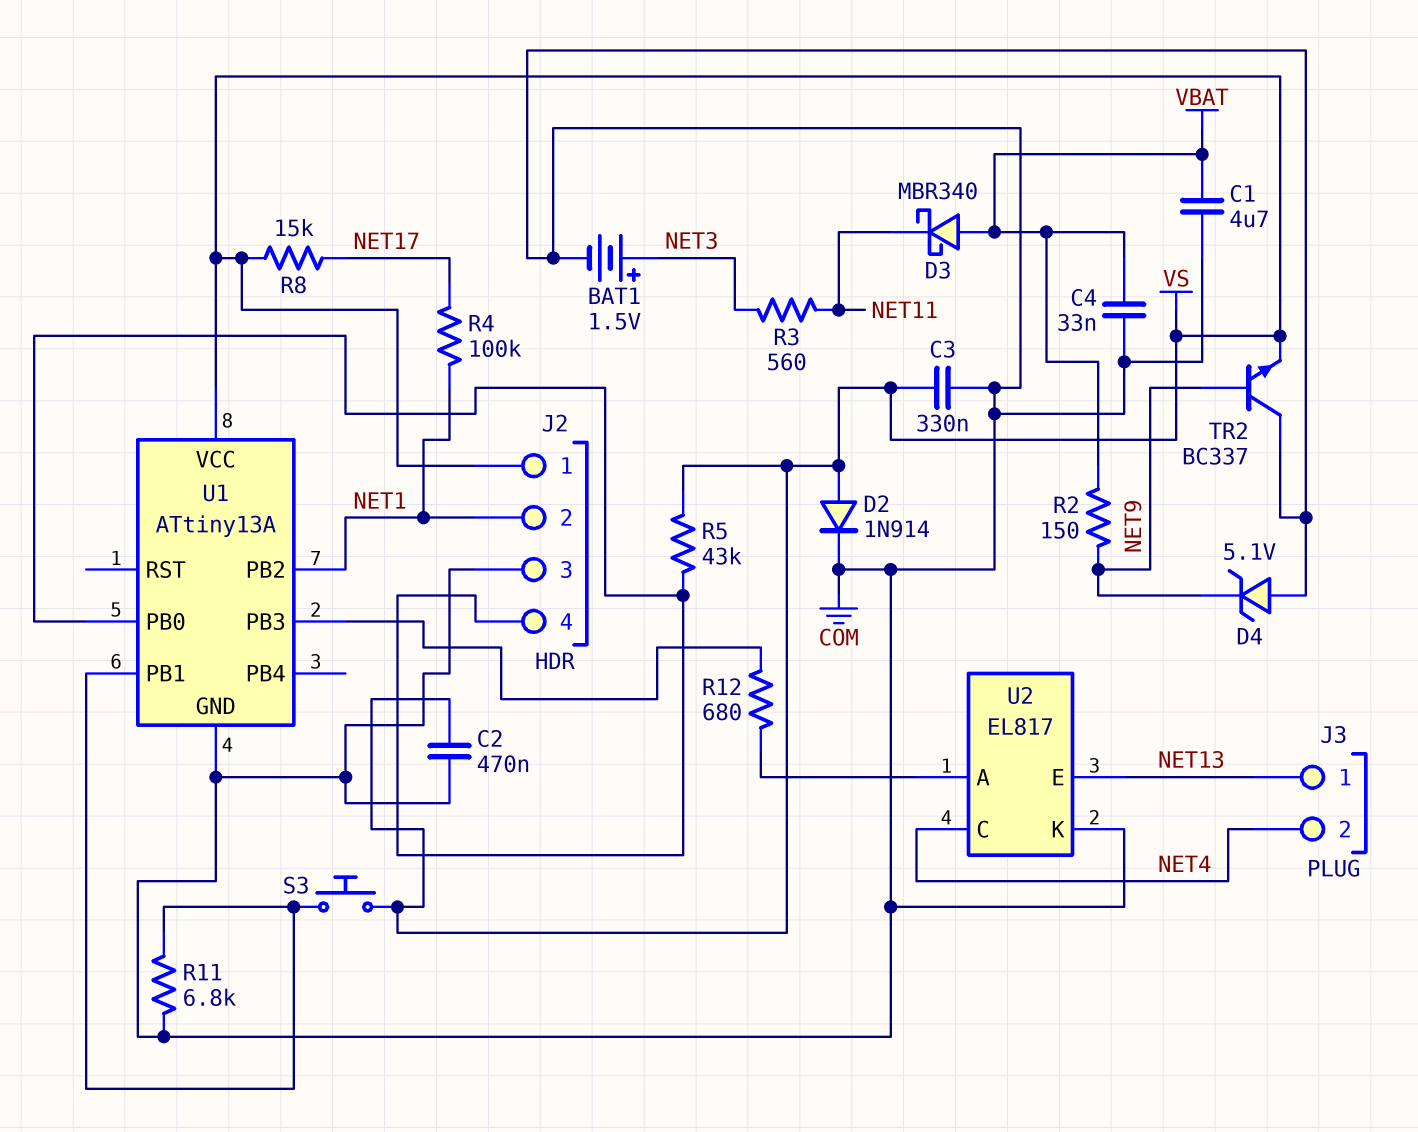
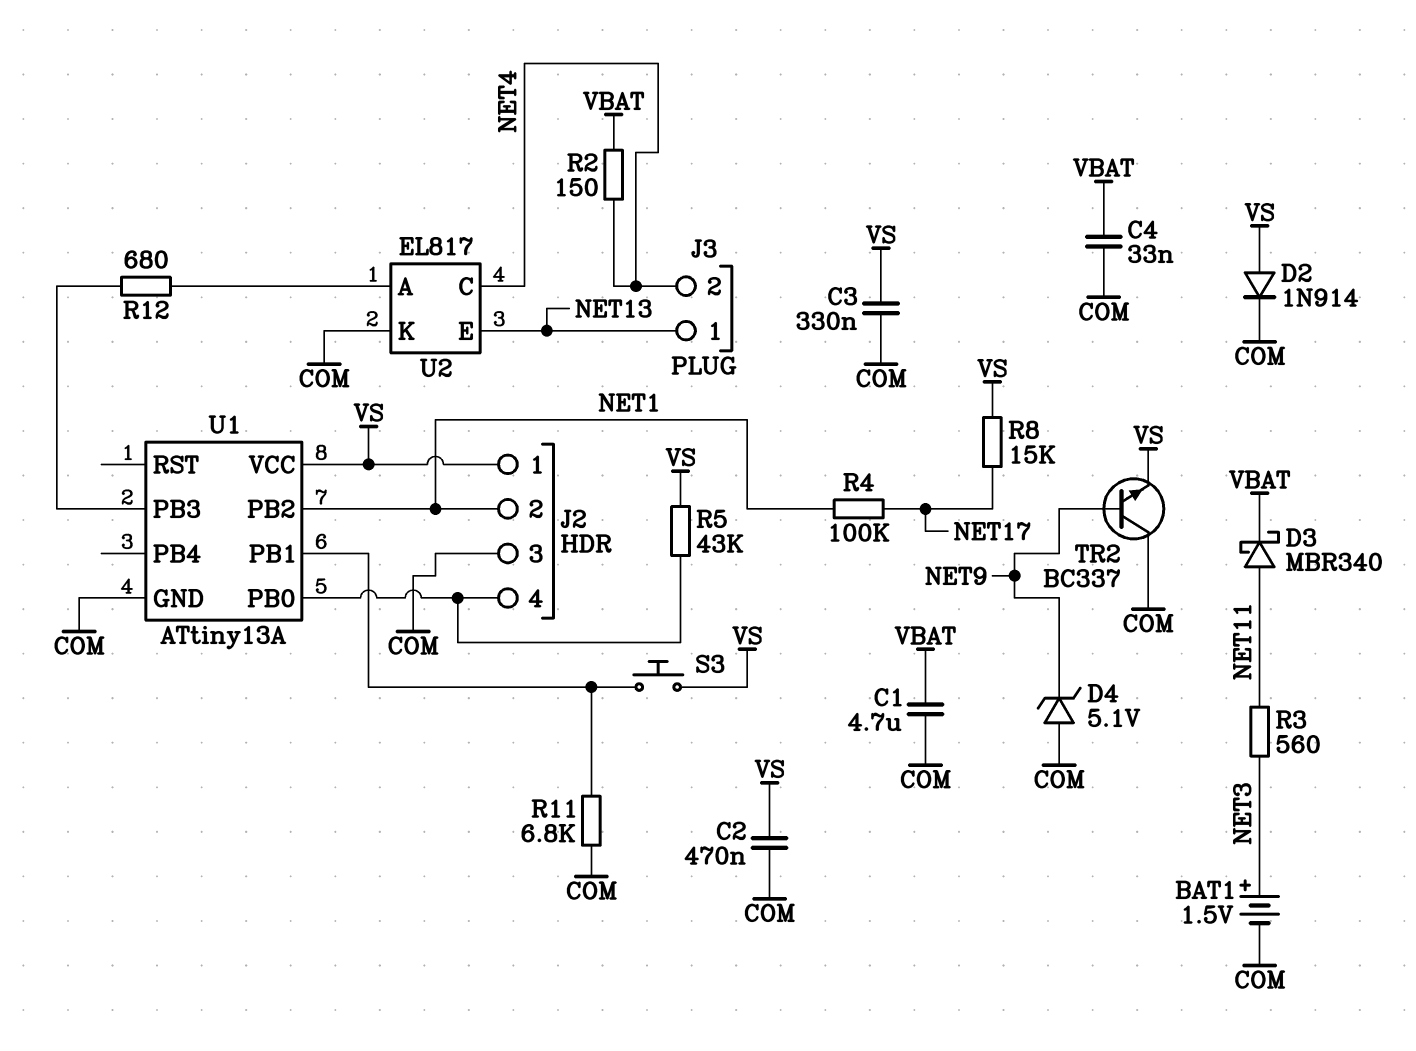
D3: schottky MBR340 (A VBAT, K NET11) -> schottky MBR340 (A NET11, K VBAT)
R2: 150 (NET9, VBAT) -> 150 (NET4, VBAT)

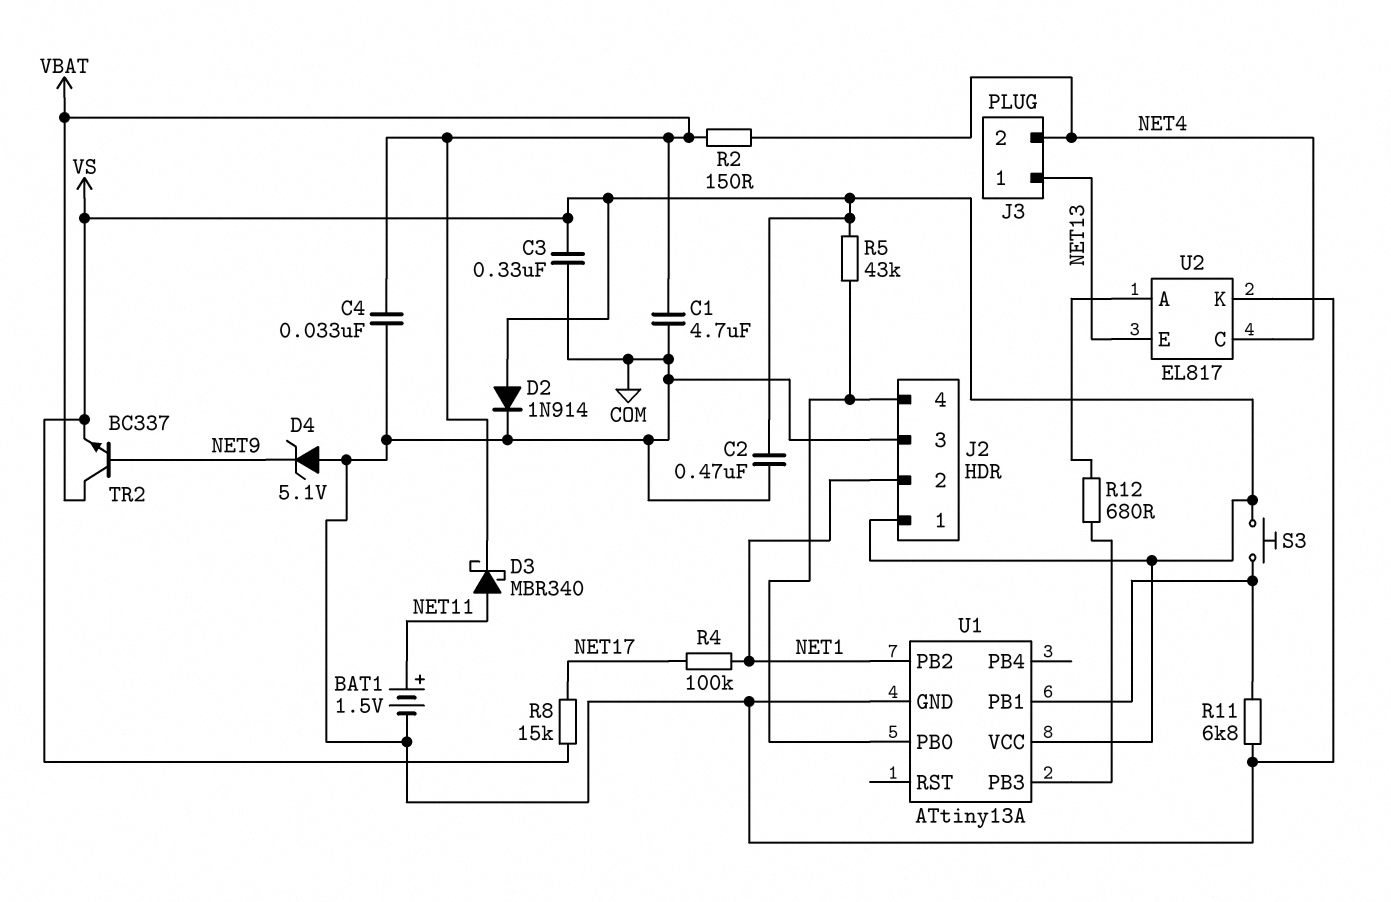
BAT1: 1.5V (plus NET3, minus COM) -> 1.5V (plus NET11, minus COM)
R3: 560 (NET3, NET11) -> none
TR2: NPN BC337 (B NET9, C COM, E VS) -> NPN BC337 (B NET9, C VBAT, E VS)

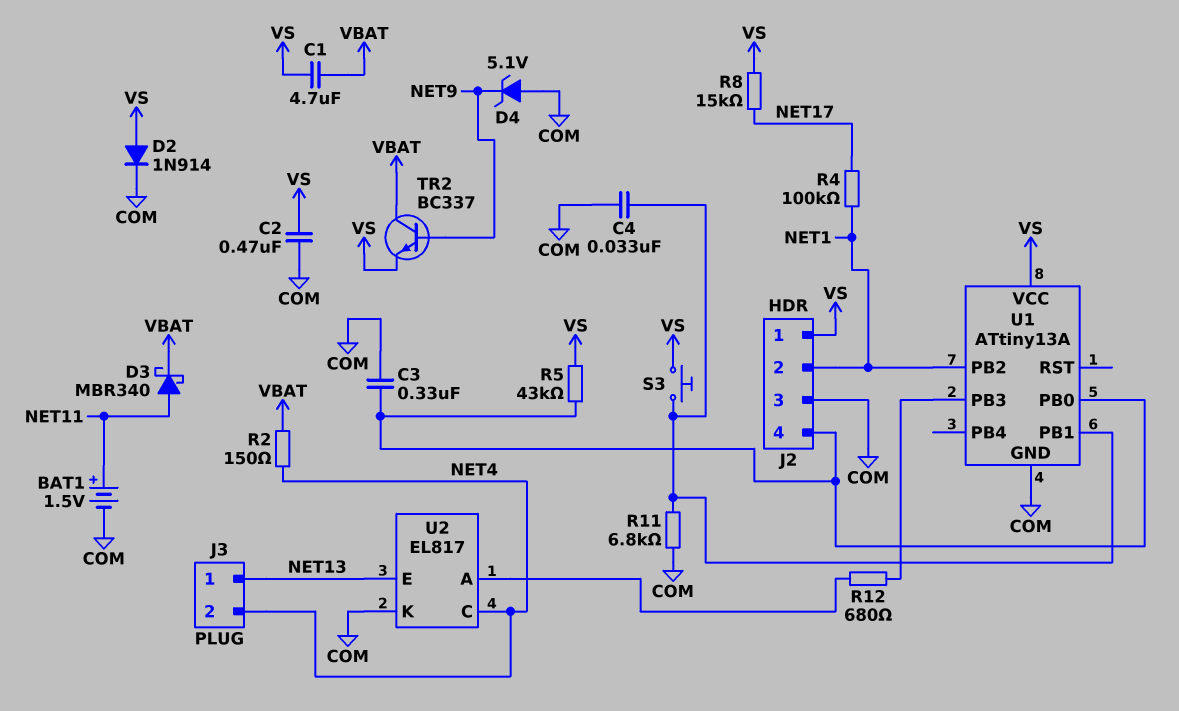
C1: 4.7uF (COM, VBAT) -> 4.7uF (VBAT, VS)
C3: 330nF (COM, VS) -> 330nF (COM, J2/4)
C4: 33nF (COM, VBAT) -> 33nF (COM, U1/PB1)

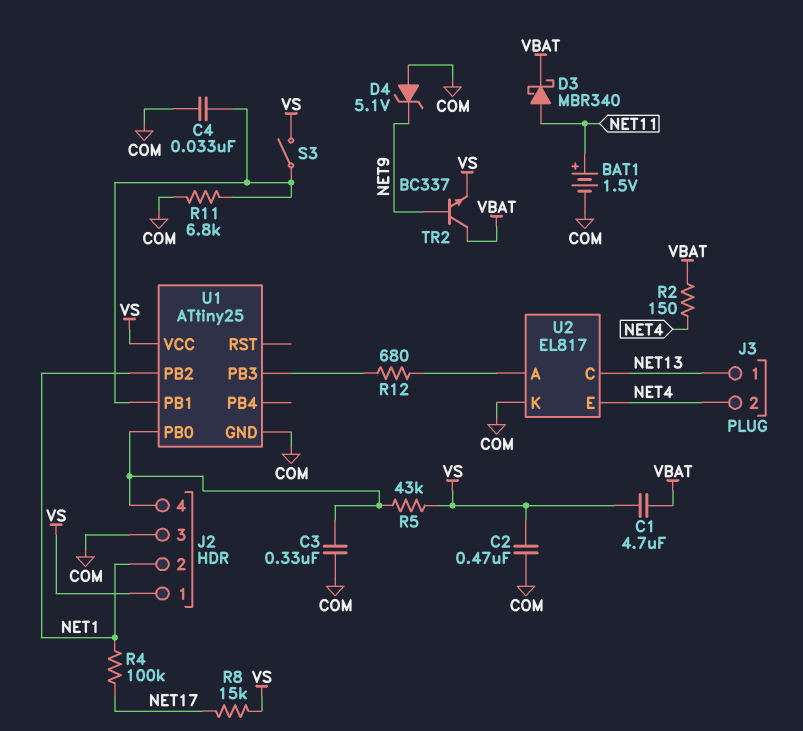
D2: diode 1N914 (A VS, K COM) -> none
S3: button (U1/PB1, VS) -> switch (U1/PB1, VS)
U1: ATtiny13A -> ATtiny25
U2 pin C: NET4 -> NET13
U2 pin E: NET13 -> NET4

